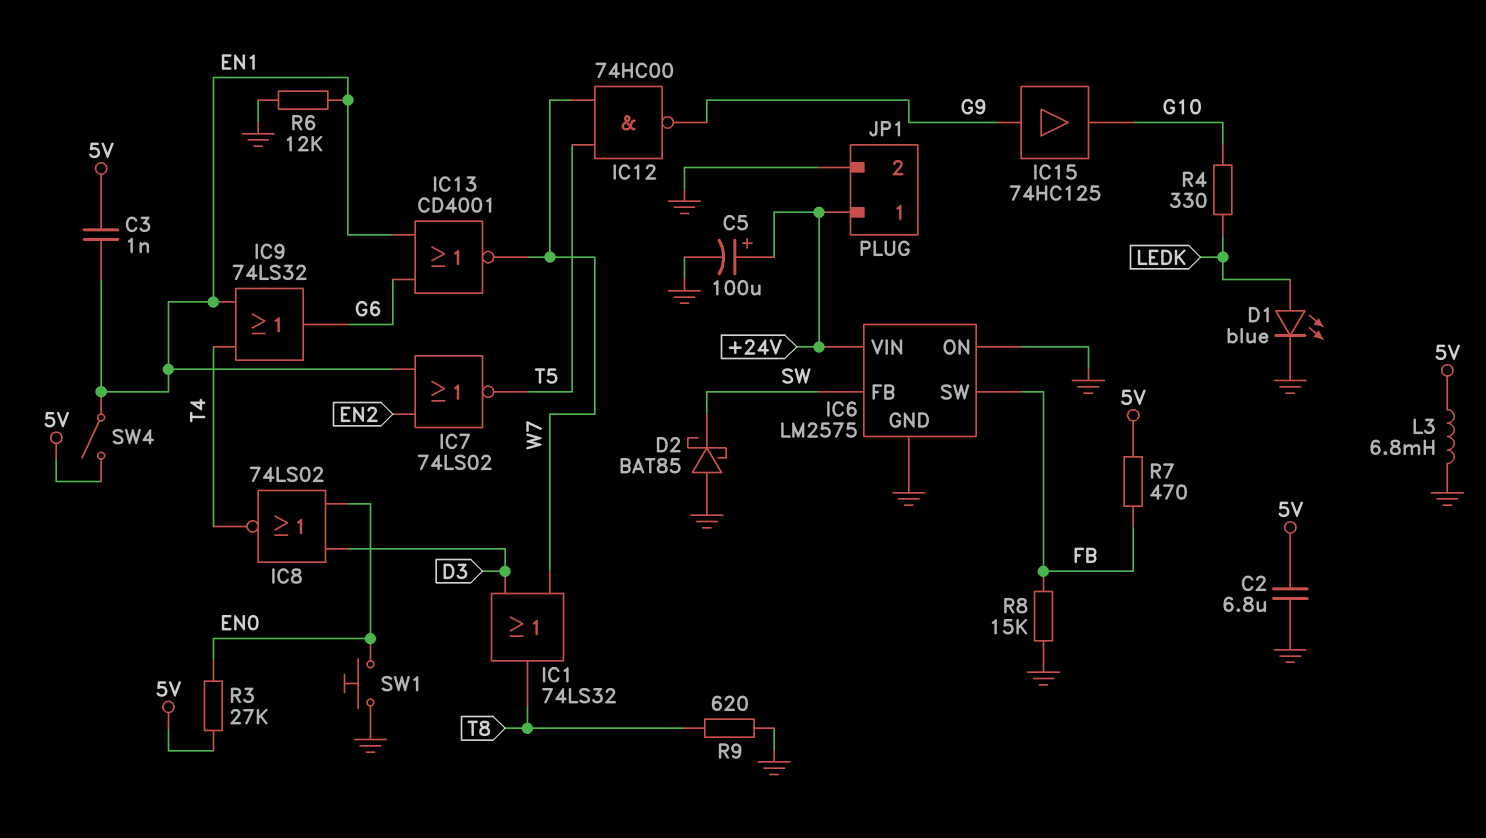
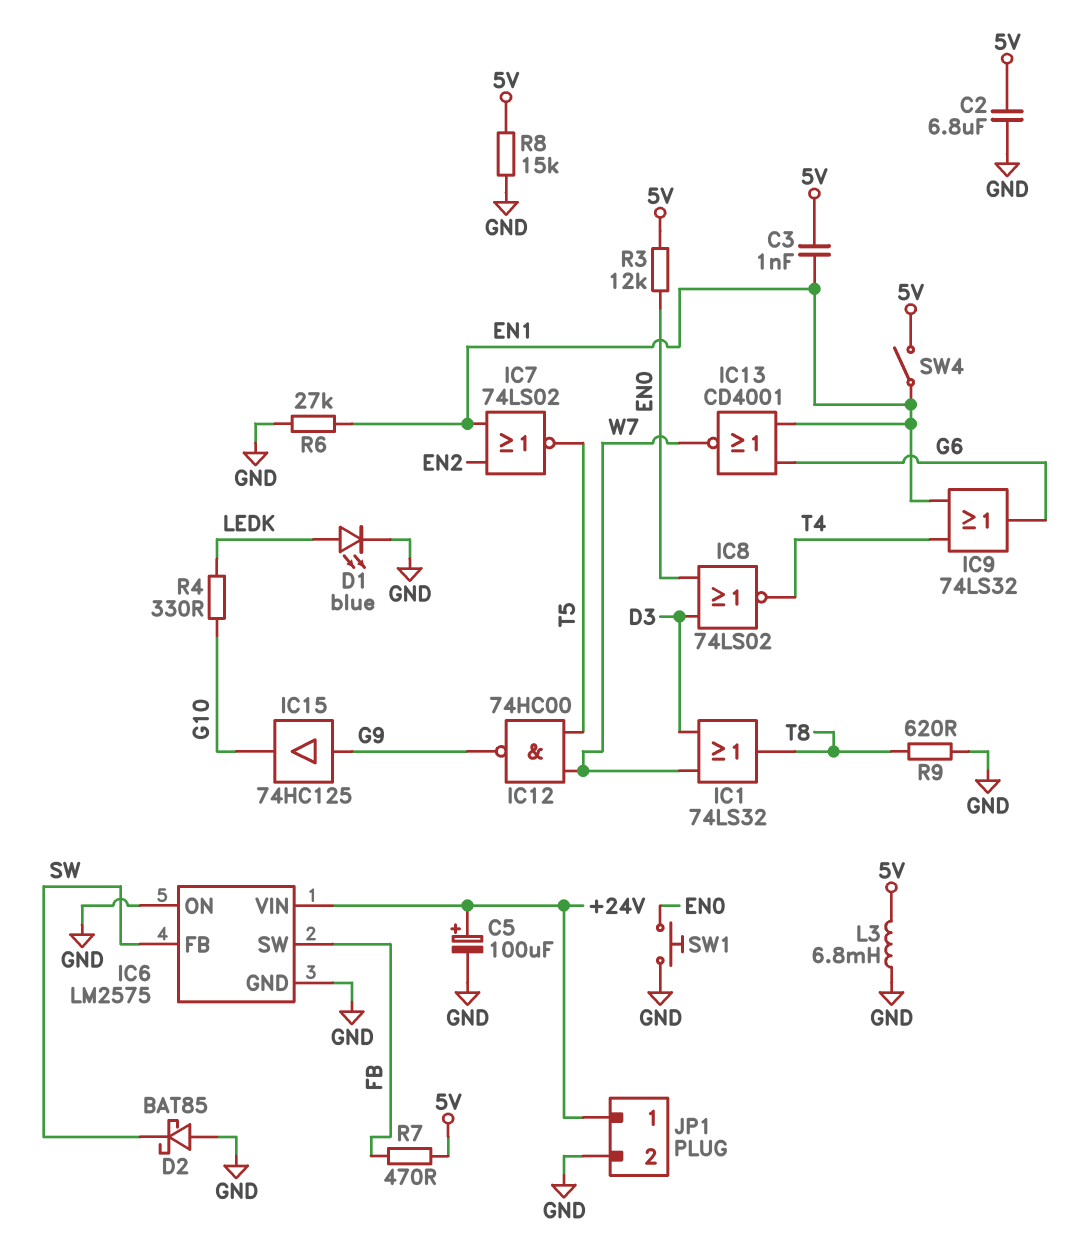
R3: 27k (5V, EN0) -> 12k (5V, EN0)
R6: 12k (EN1, GND) -> 27k (EN1, GND)
R8: 15k (FB, GND) -> 15k (5V, GND)

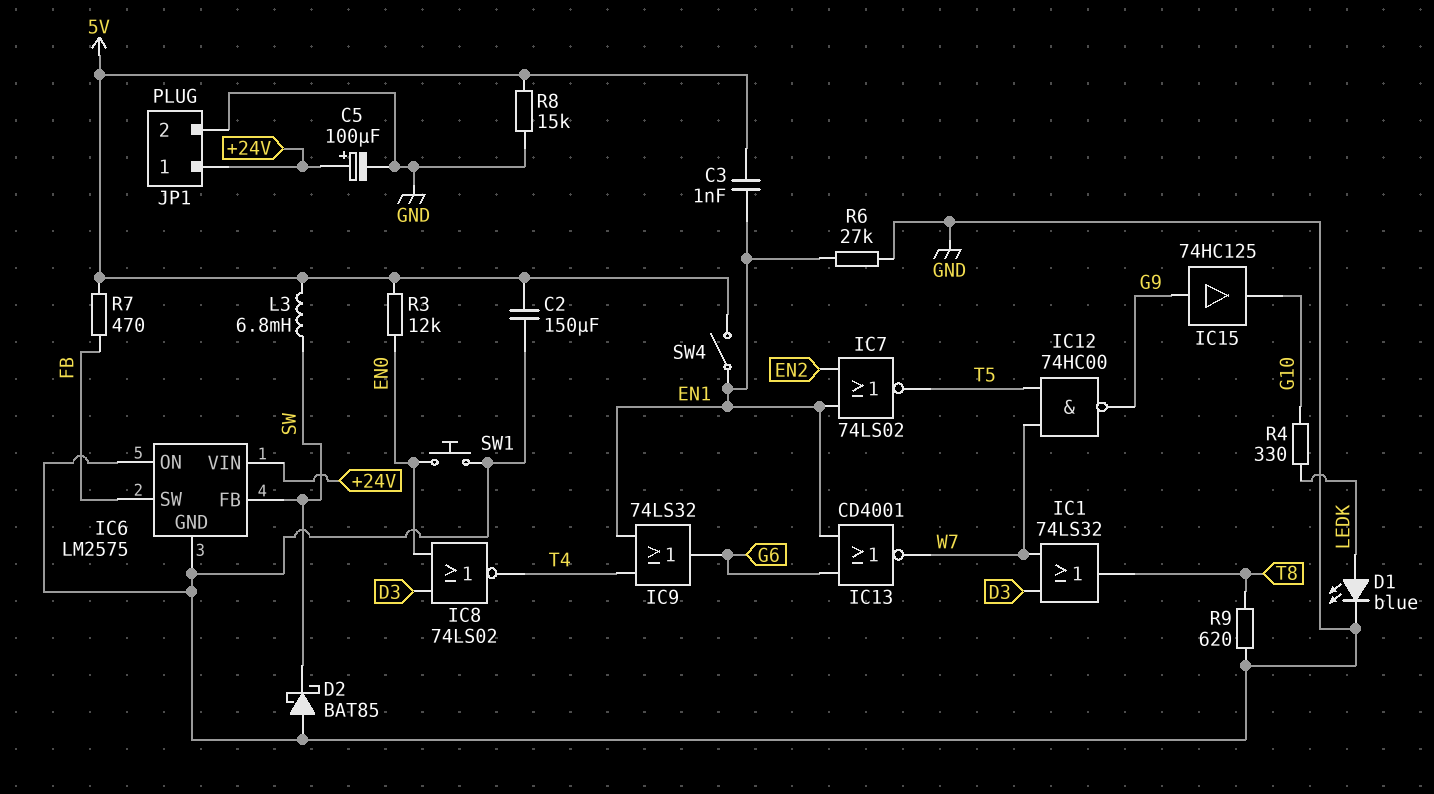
C2: 6.8uF (5V, GND) -> 150uF (5V, GND)
L3: 6.8mH (5V, GND) -> 6.8mH (5V, SW)

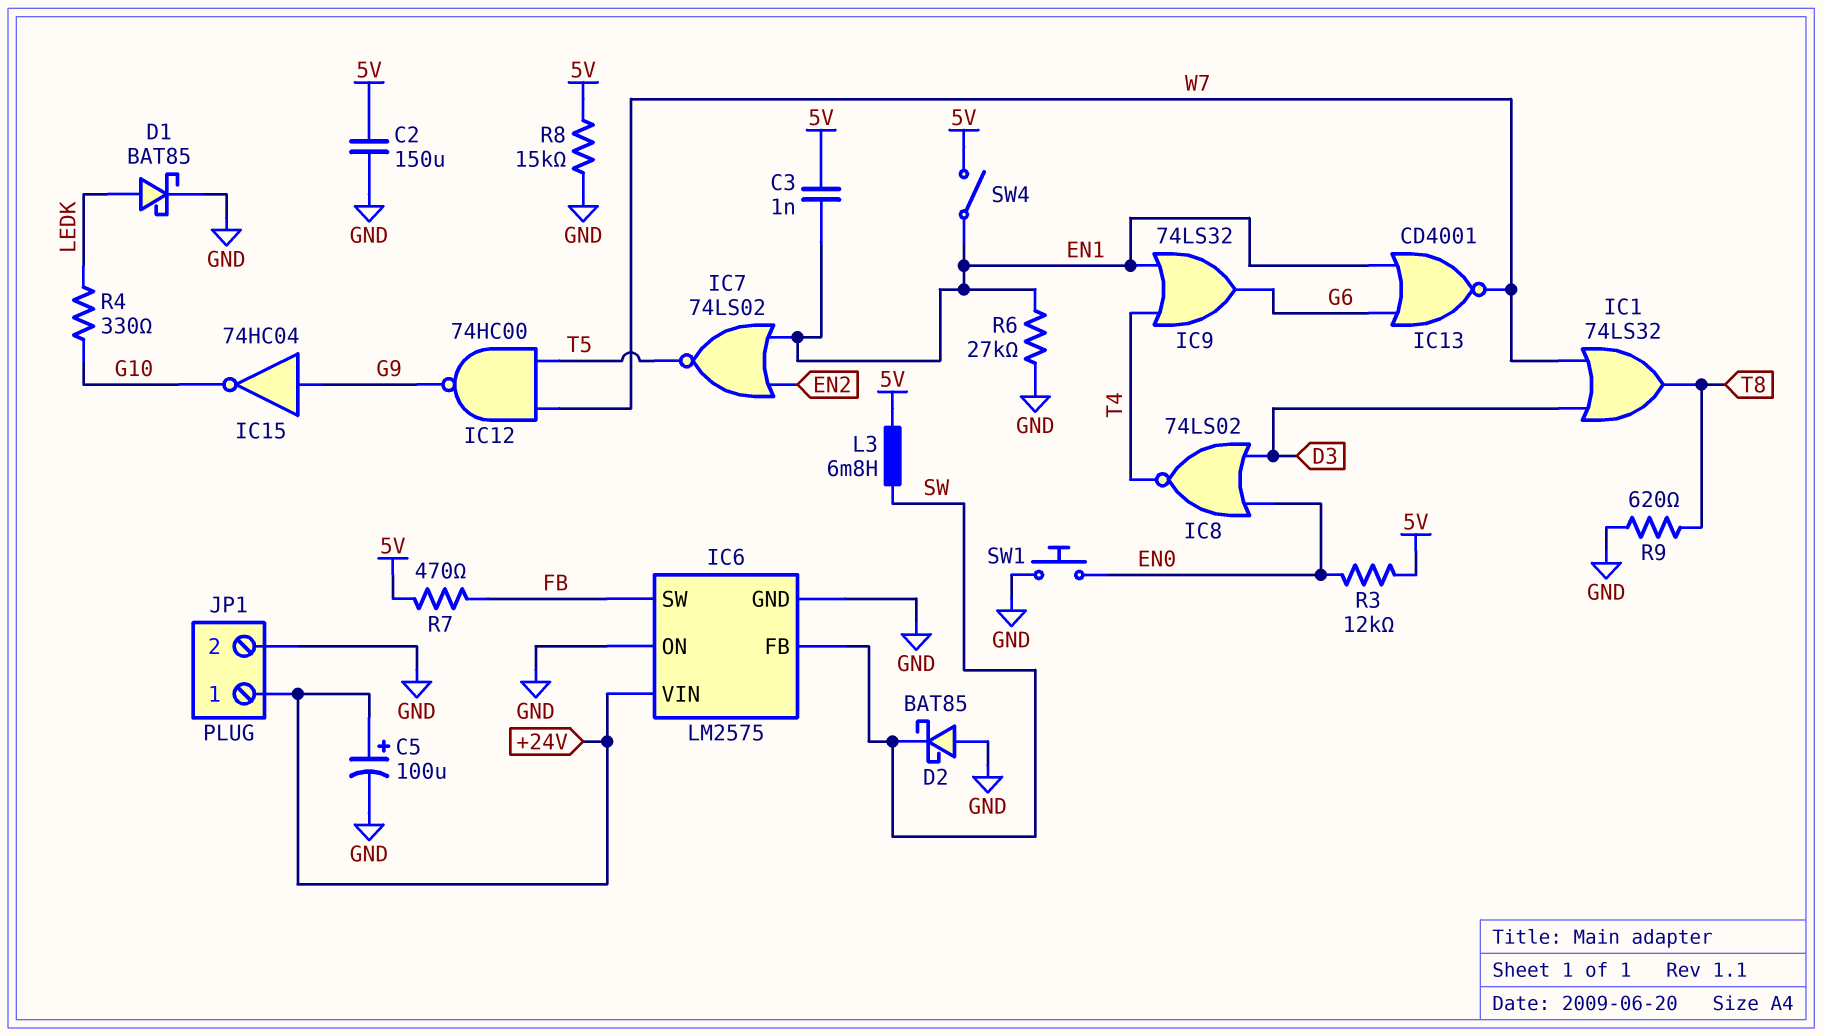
D1: LED blue (A LEDK, K GND) -> schottky BAT85 (A LEDK, K GND)
IC15: buffer 74HC125 (in G9, out G10) -> NOT 74HC04 (in G9, out G10)

